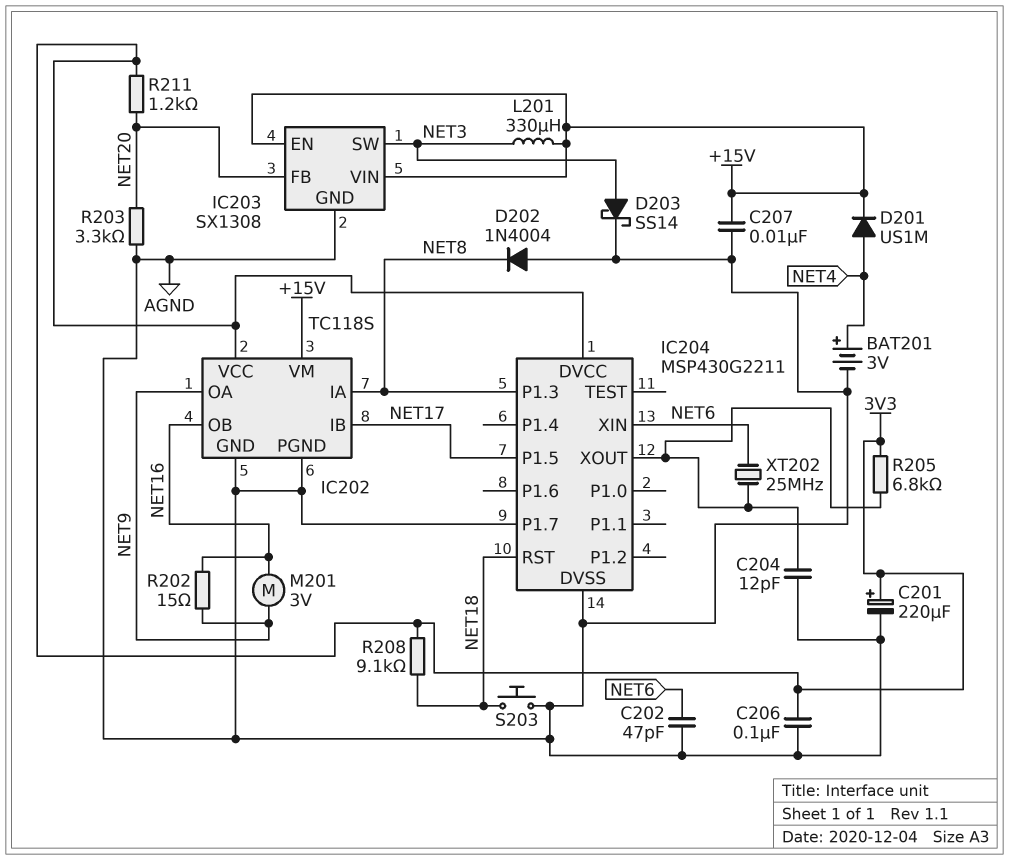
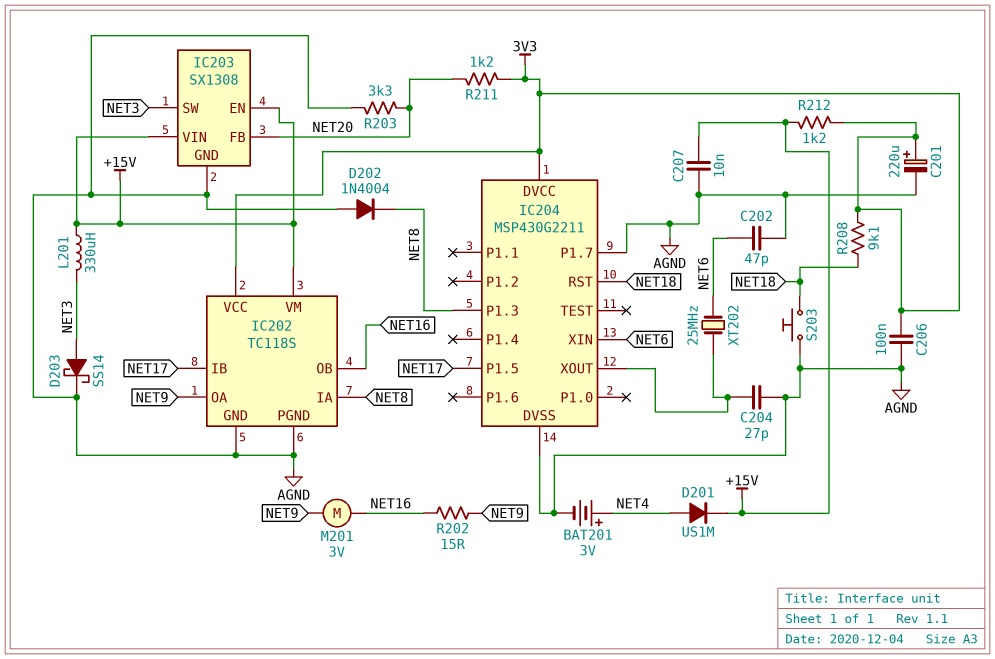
C204: 12pF (AGND, IC204/XOUT) -> 27pF (AGND, IC204/XOUT)
R205: 6.8k (3V3, IC204/XOUT) -> none
R212: none -> 1.2k (+15V, 3V3)

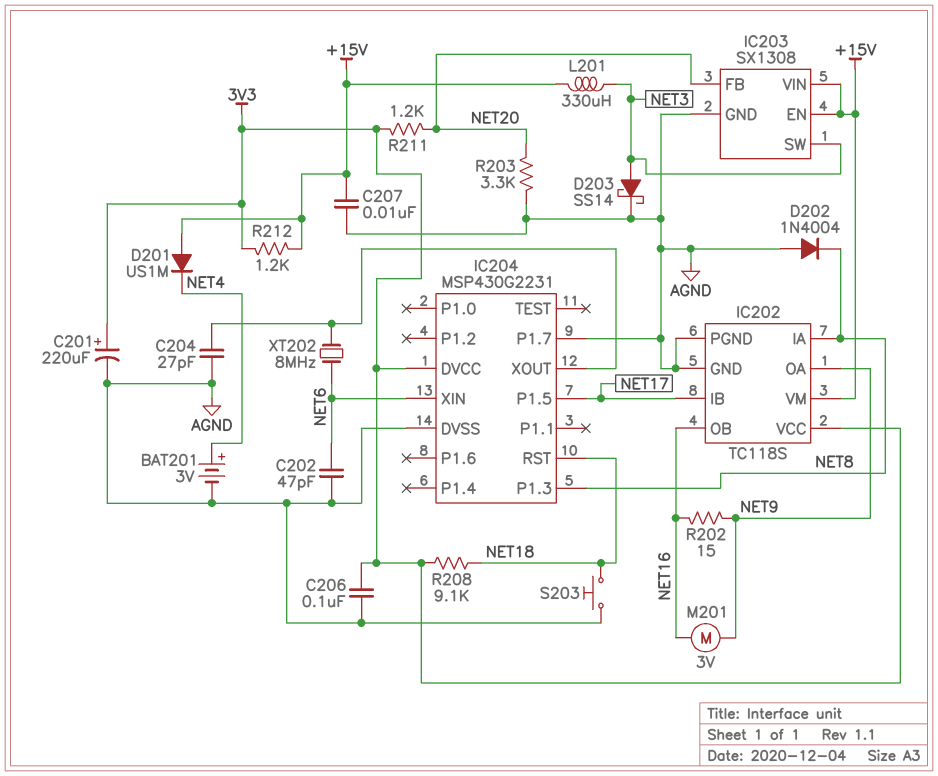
D201: diode US1M (A NET4, K +15V) -> diode US1M (A +15V, K NET4)
IC204: MSP430G2211 -> MSP430G2231
XT202: 25MHz (IC204/XOUT, NET6) -> 8MHz (IC204/XOUT, NET6)

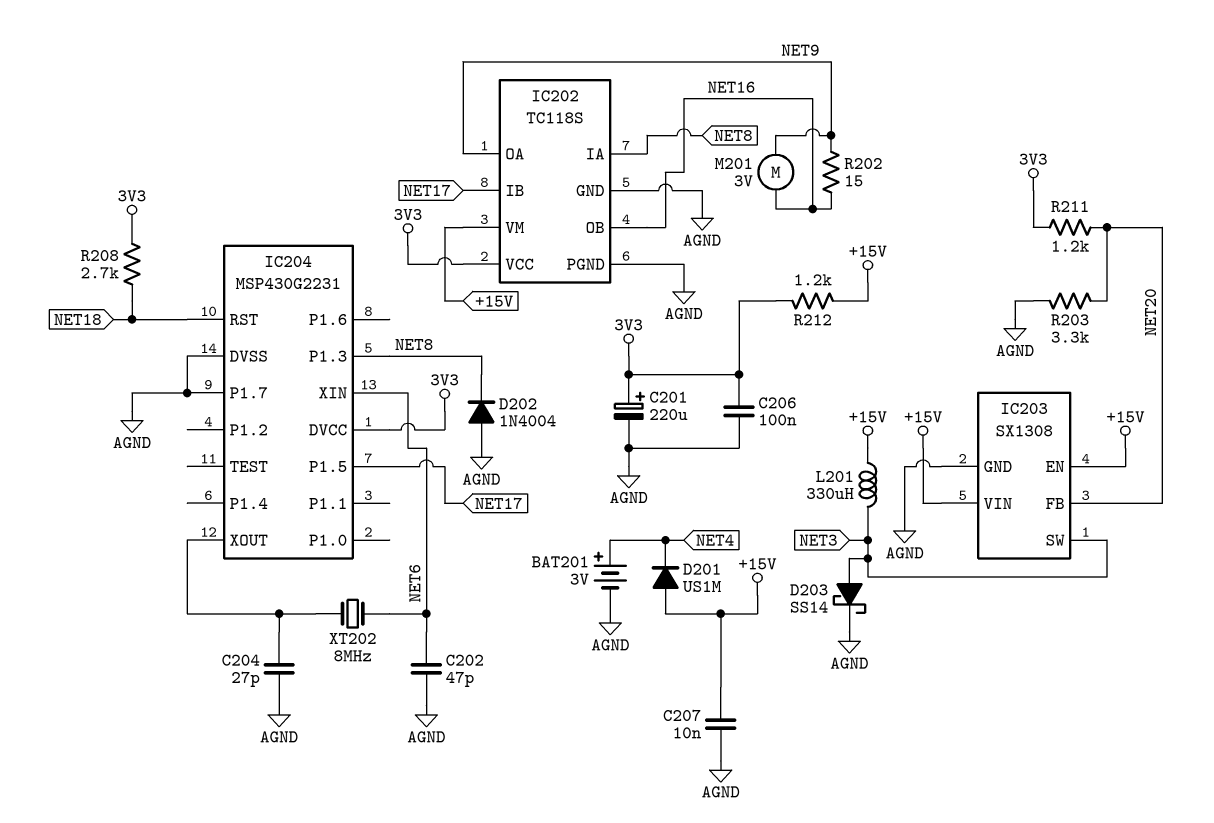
R208: 9.1k (3V3, NET18) -> 2.7k (3V3, NET18)
S203: button (AGND, NET18) -> none

